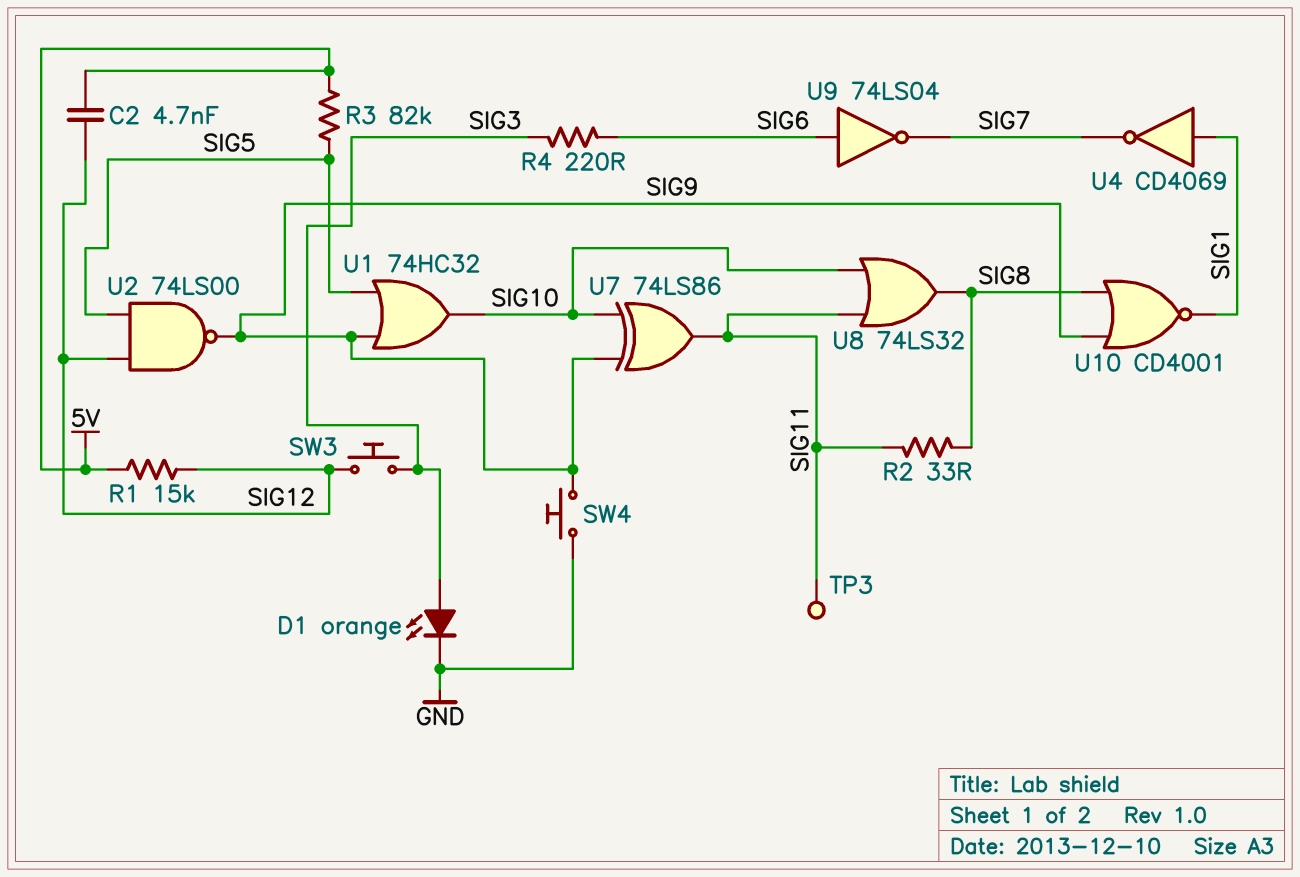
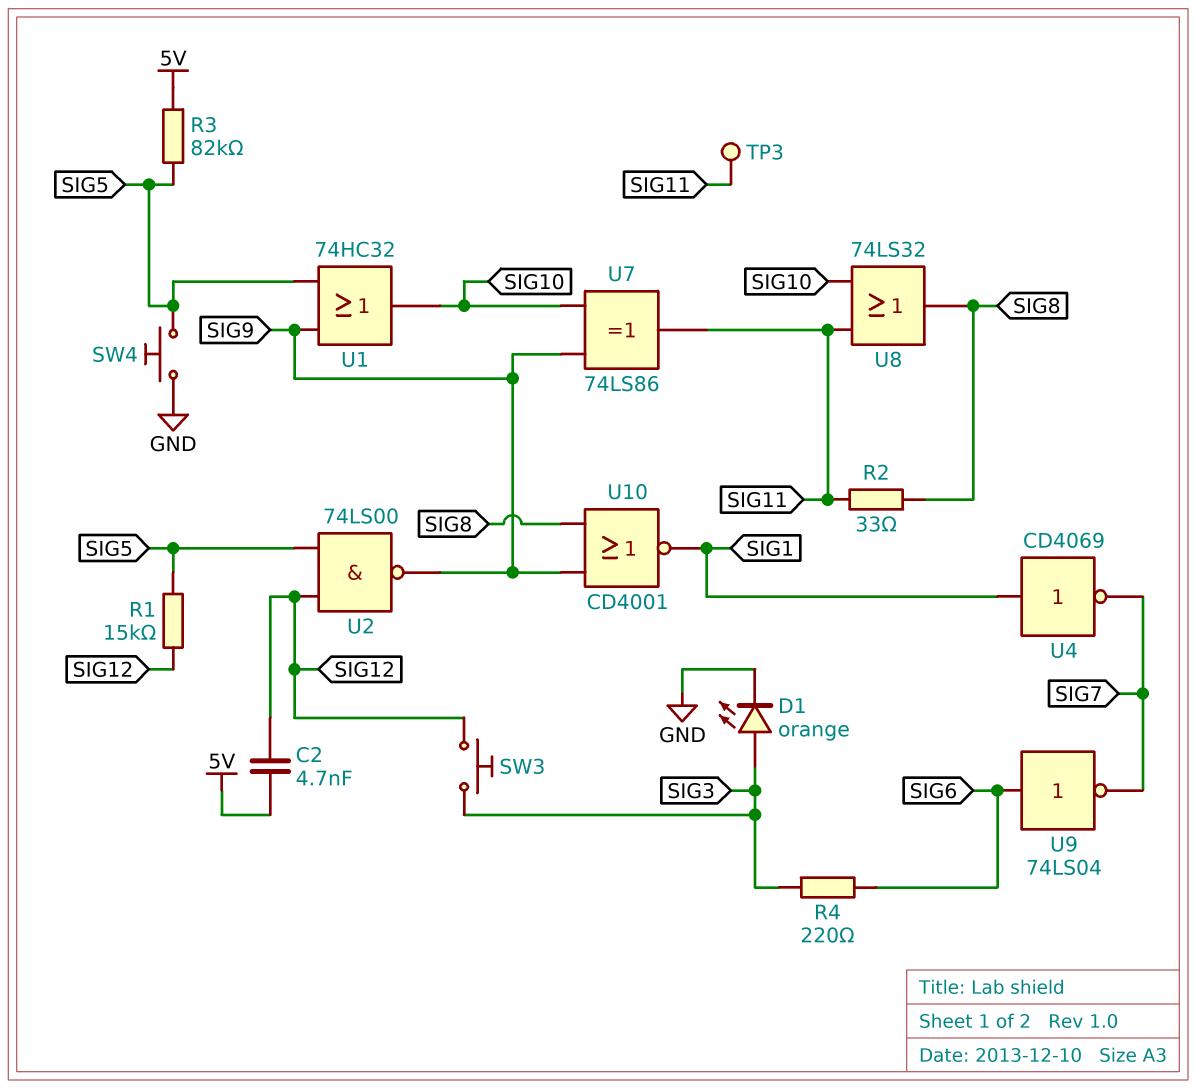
R1: 15k (5V, SIG12) -> 15k (SIG5, SIG12)
SW4: button (GND, SIG9) -> button (GND, SIG5)

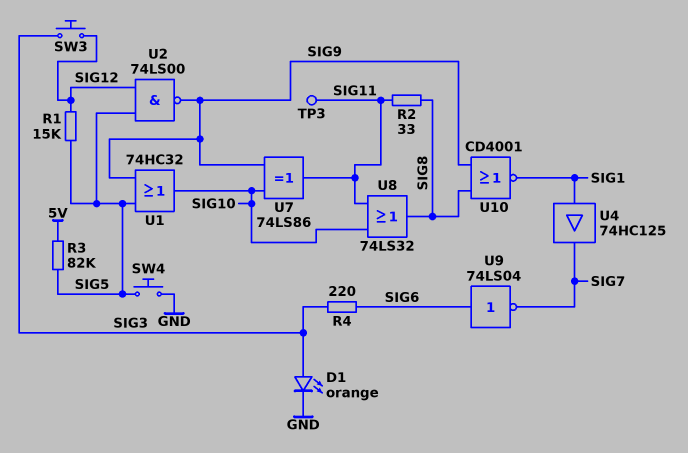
C2: 4.7nF (5V, SIG12) -> none
U4: NOT CD4069 (in SIG1, out SIG7) -> buffer 74HC125 (in SIG1, out SIG7)

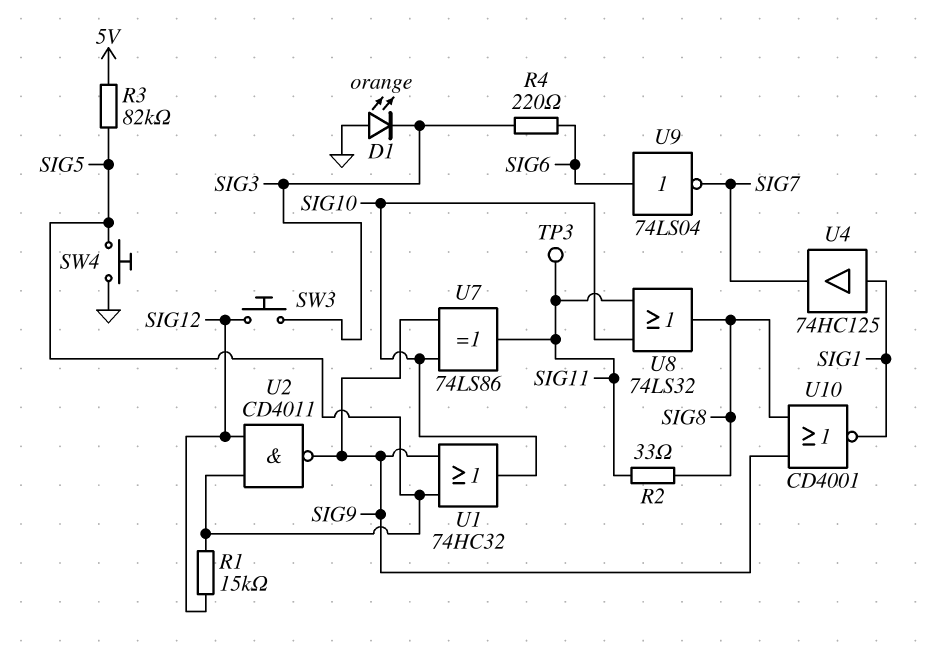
D1: LED orange (A SIG3, K GND) -> LED orange (A GND, K SIG3)
U2: NAND 74LS00 (in SIG5, in SIG12, out SIG9) -> NAND CD4011 (in SIG5, in SIG12, out SIG9)

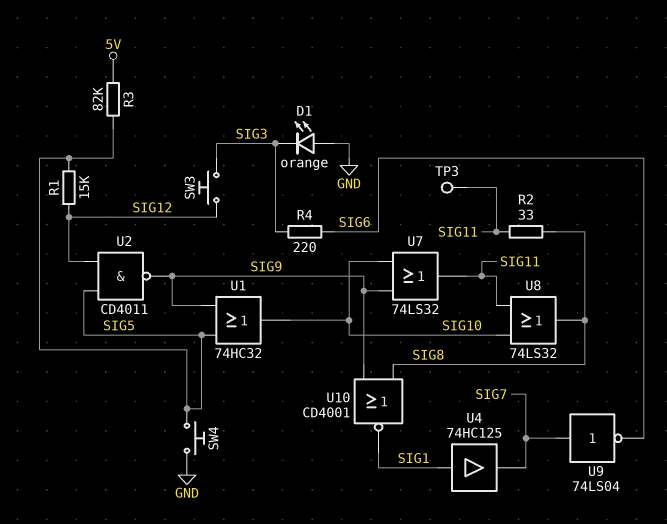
U7: XOR 74LS86 (in SIG9, in SIG10, out SIG11) -> OR 74LS32 (in SIG9, in SIG10, out SIG11)
U9: NOT 74LS04 (in SIG6, out SIG7) -> NOT 74LS04 (in SIG7, out SIG6)

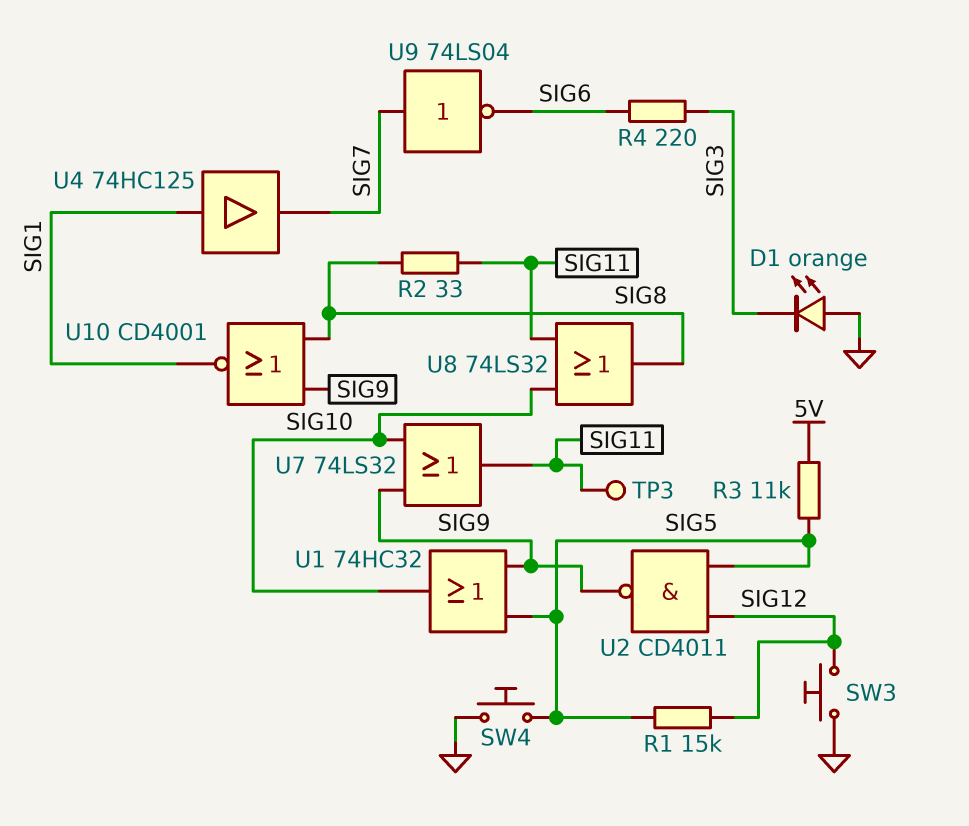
R3: 82k (5V, SIG5) -> 11k (5V, SIG5)
SW3: button (SIG3, SIG12) -> button (GND, SIG12)

